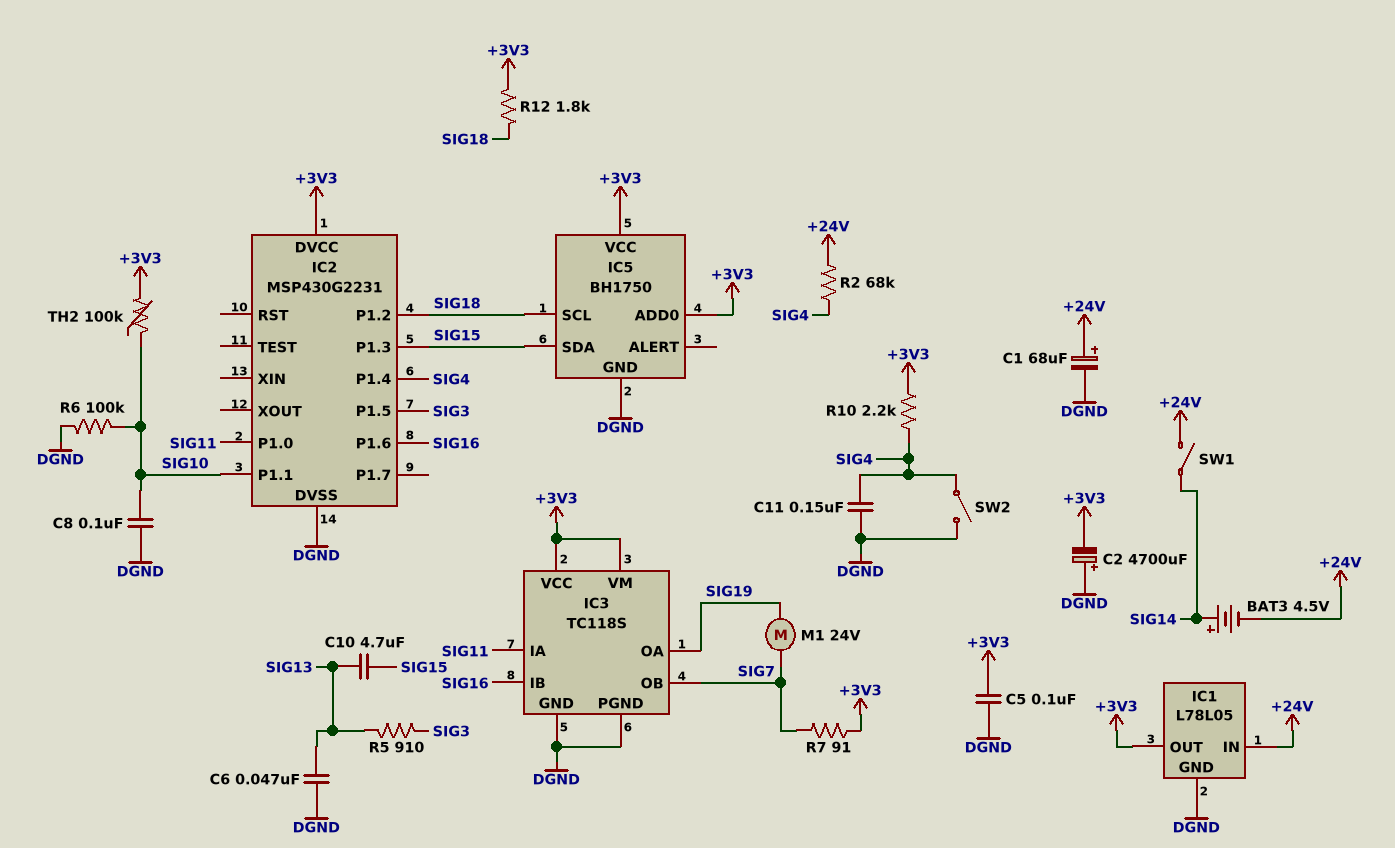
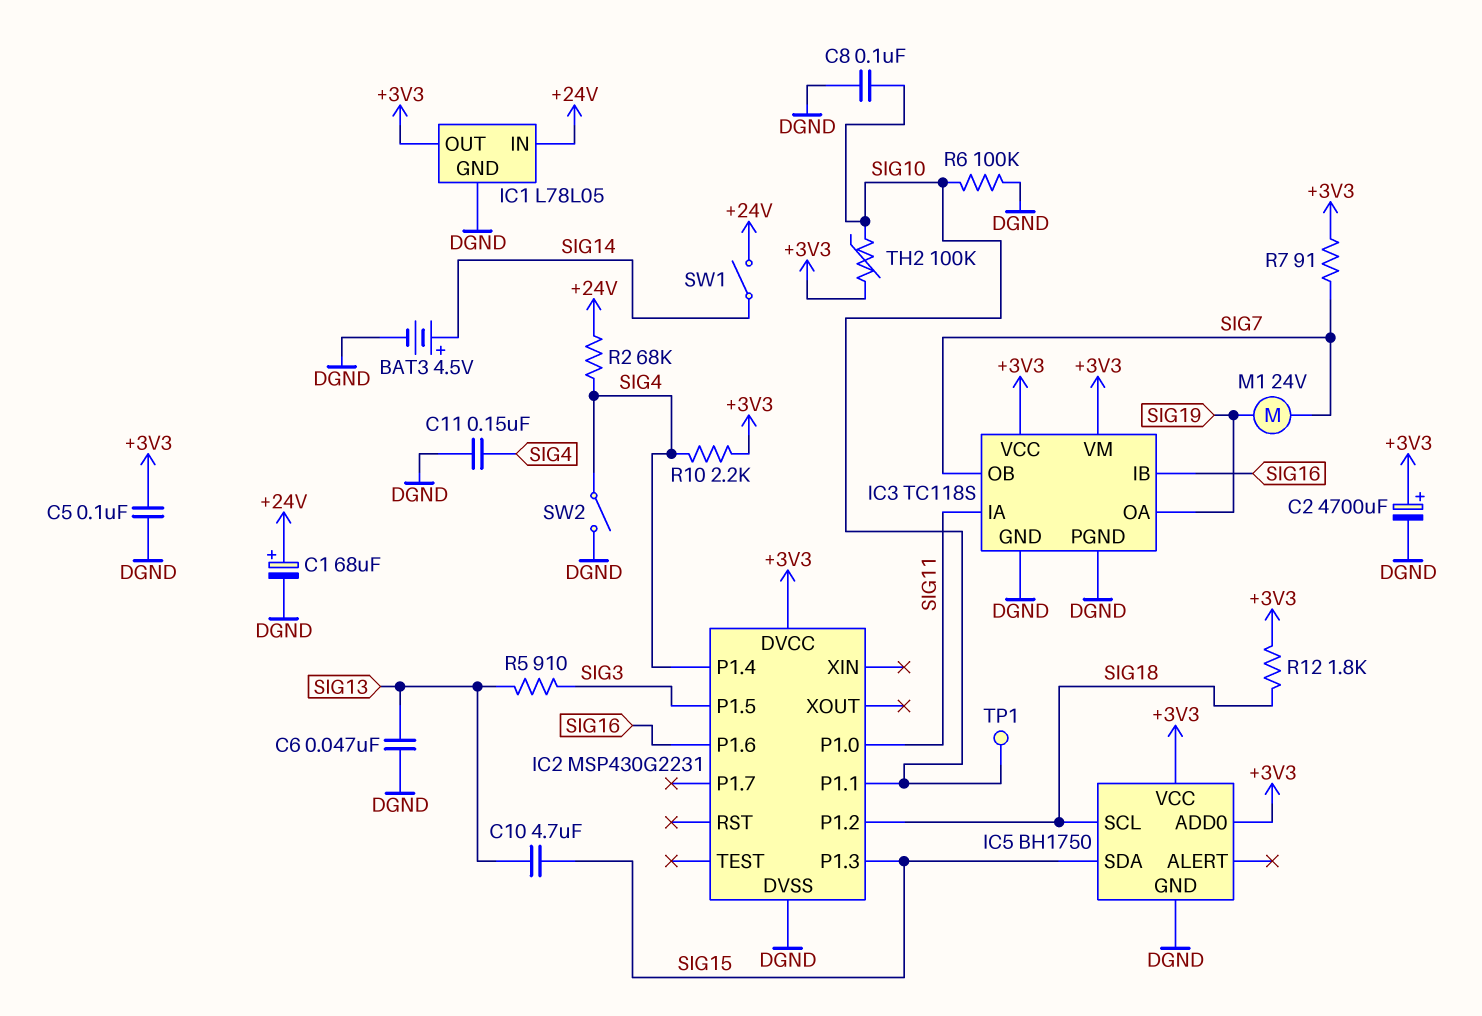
BAT3: 4.5V (plus SIG14, minus +24V) -> 4.5V (plus SIG14, minus DGND)
C2: 4700uF (plus DGND, minus +3V3) -> 4700uF (plus +3V3, minus DGND)
TP1: none -> test point (SIG10)

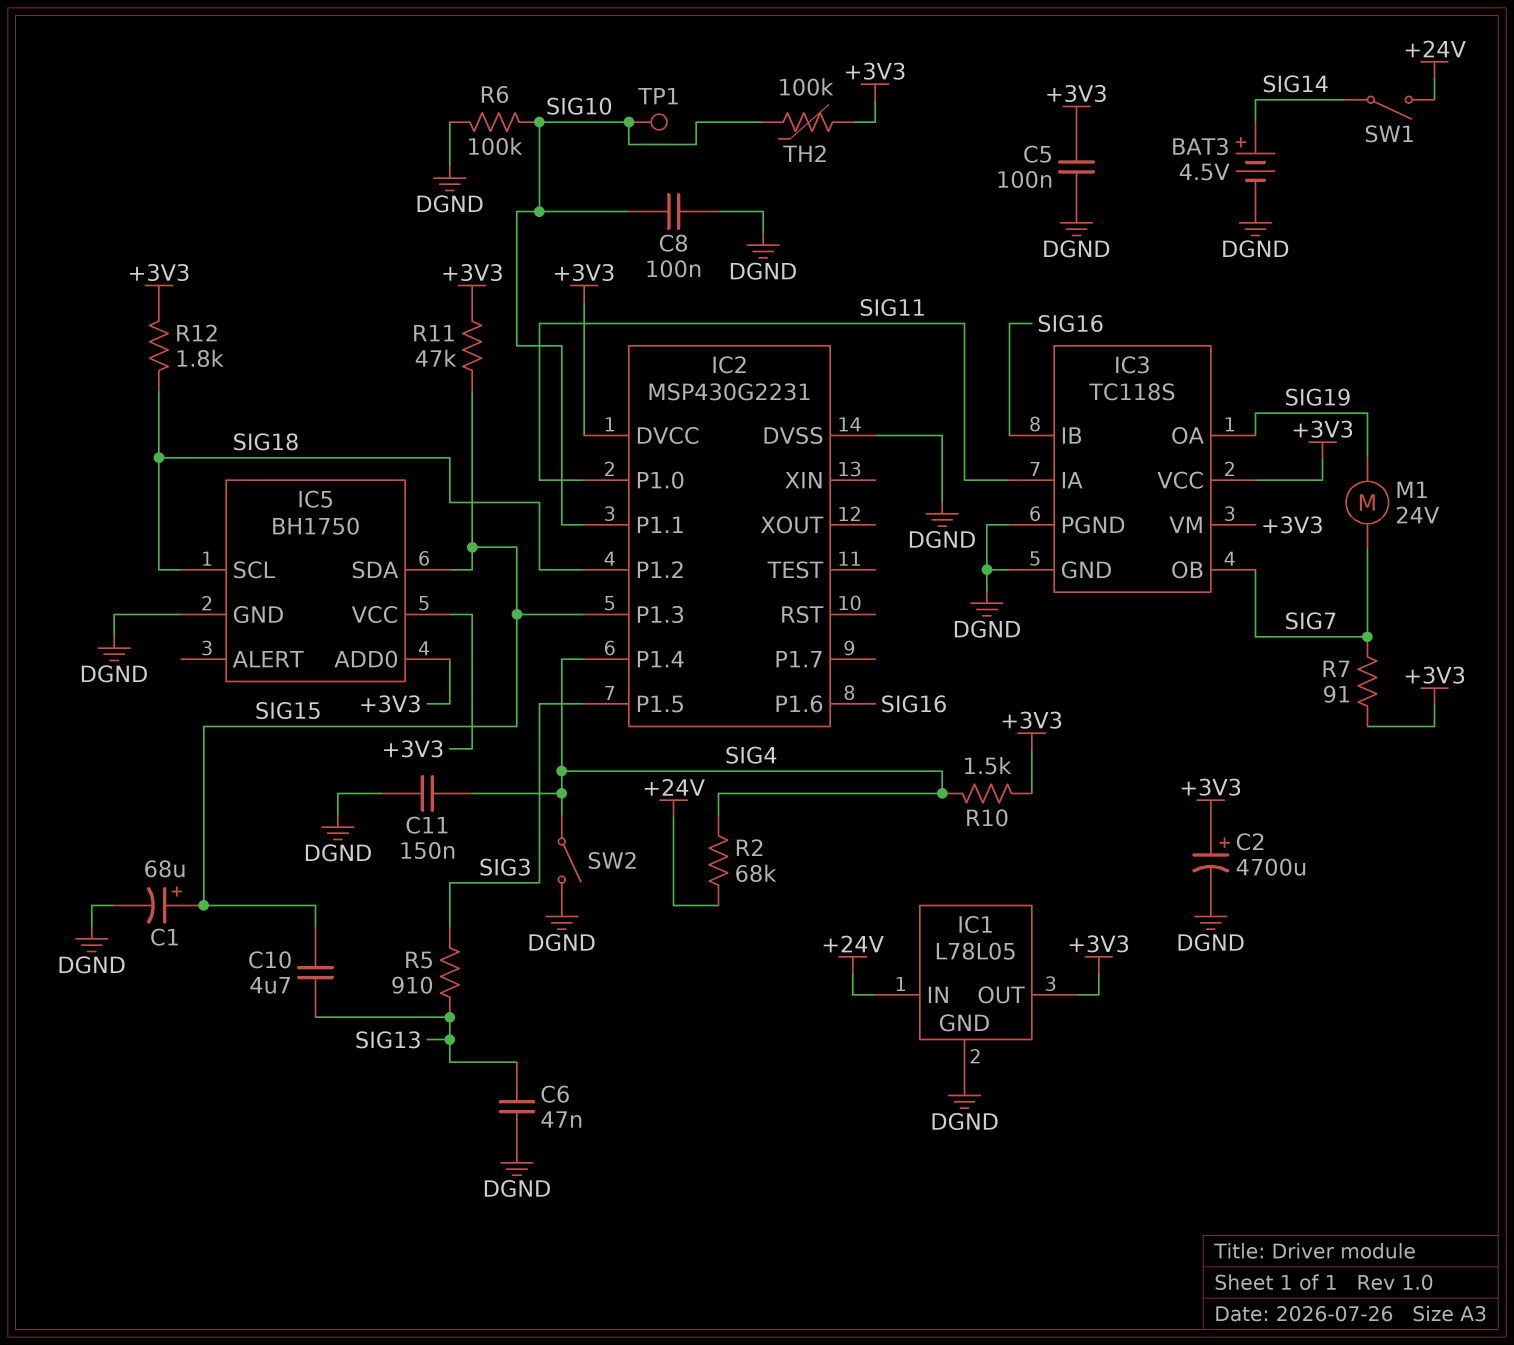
C1: 68uF (plus +24V, minus DGND) -> 68uF (plus SIG15, minus DGND)
R10: 2.2k (+3V3, SIG4) -> 1.5k (+3V3, SIG4)
R11: none -> 47k (+3V3, SIG15)

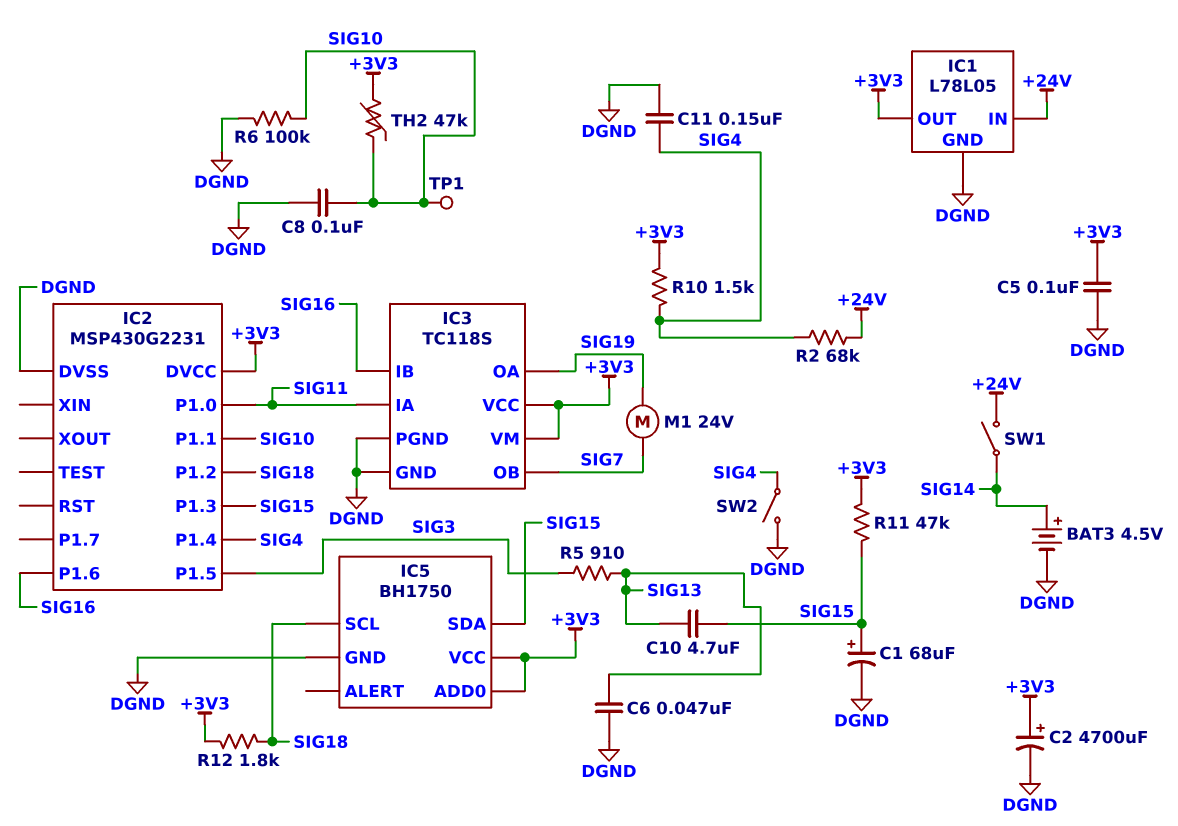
R7: 91 (+3V3, SIG7) -> none
TH2: 100k (+3V3, SIG10) -> 47k (+3V3, SIG10)

